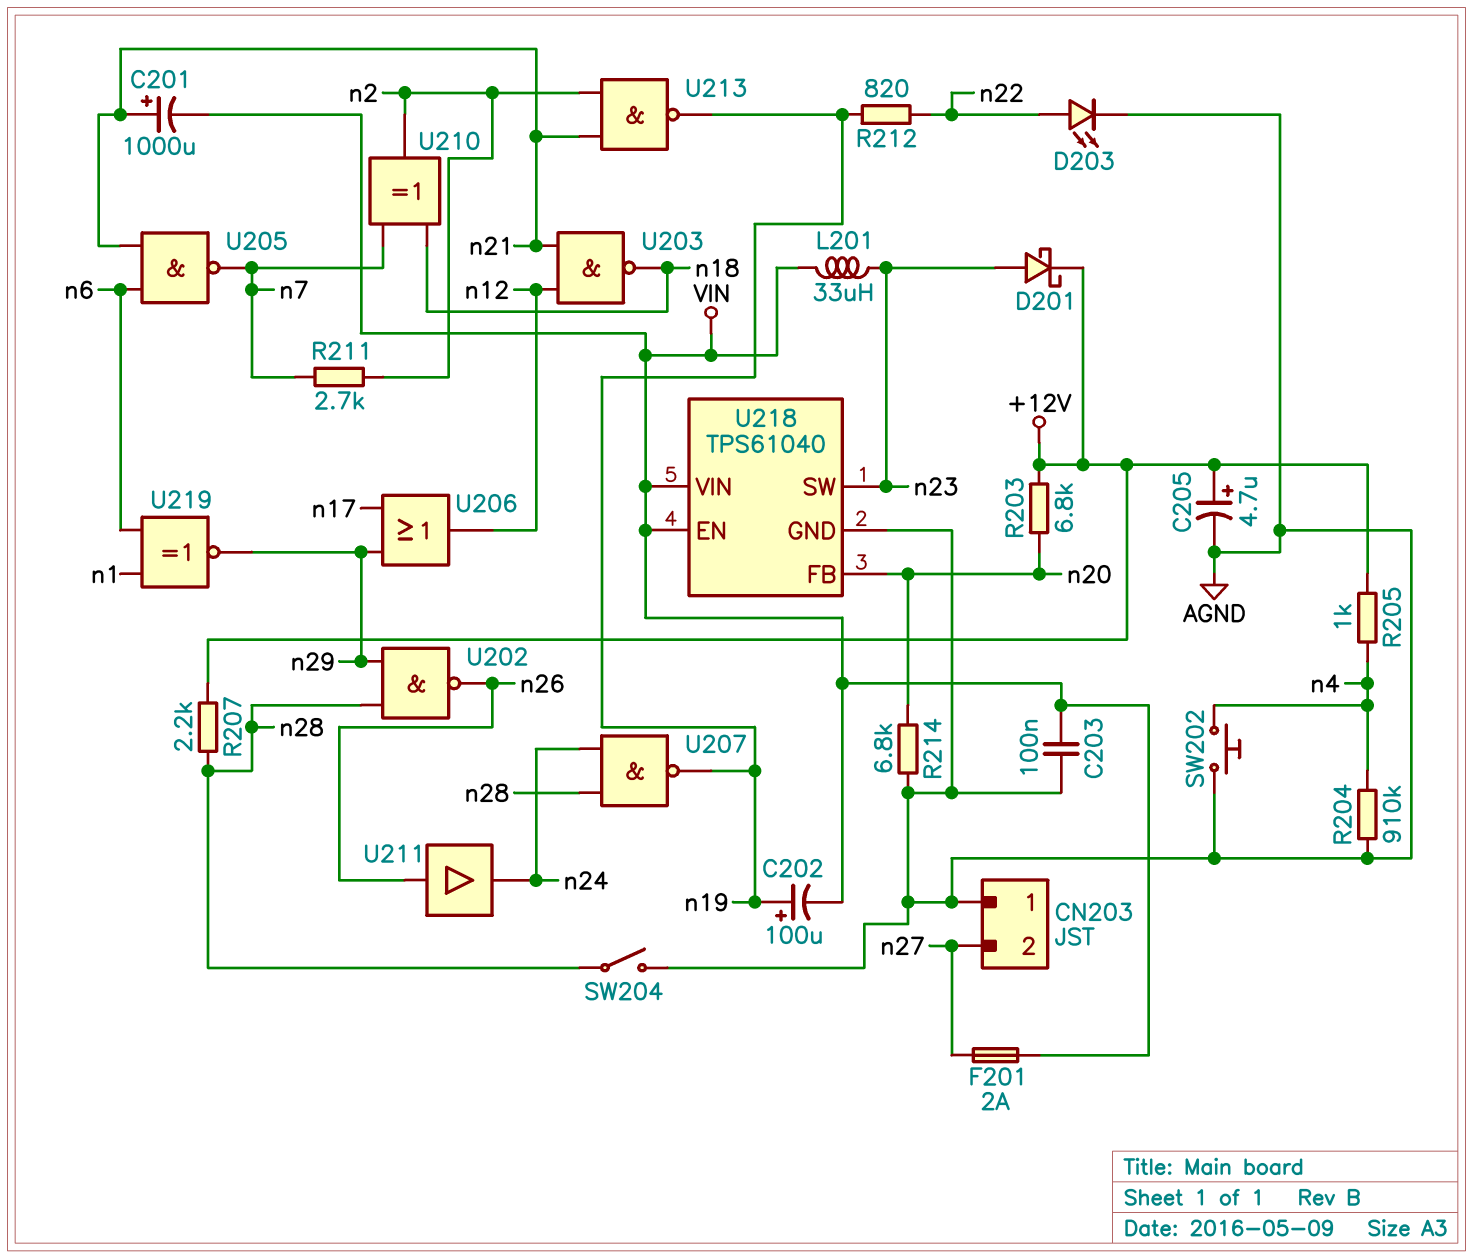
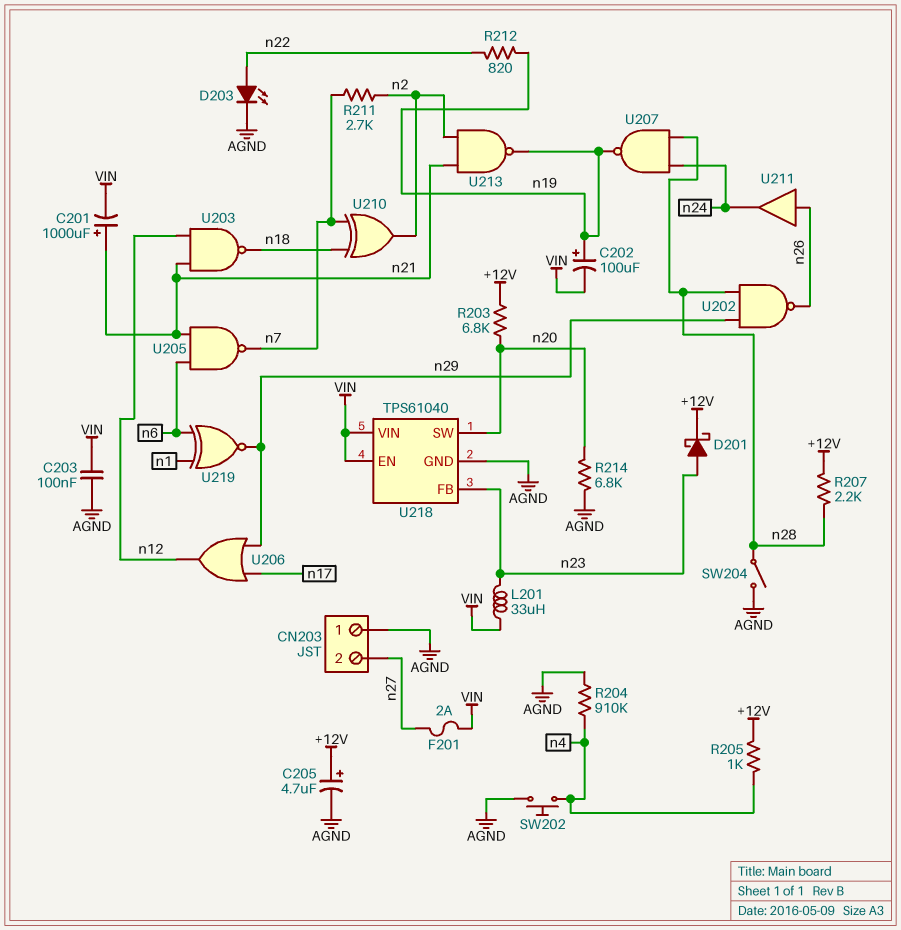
U218 pin FB: n20 -> n23
U218 pin SW: n23 -> n20

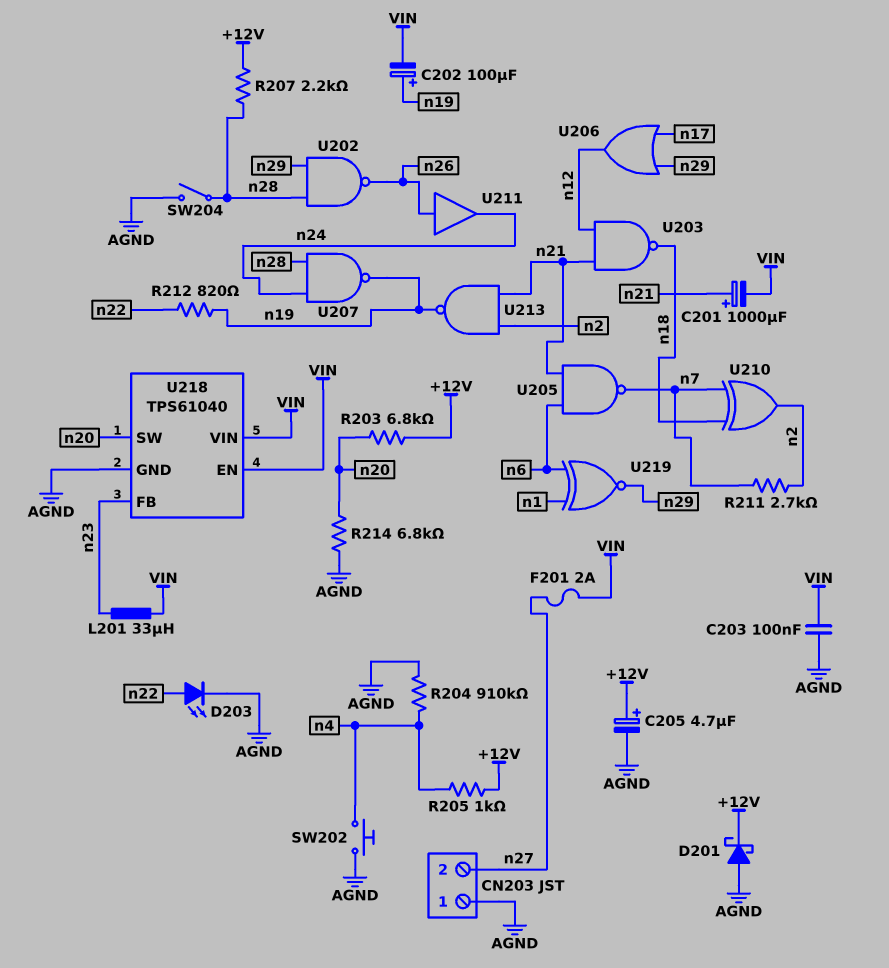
D201: schottky (A n23, K +12V) -> schottky (A AGND, K +12V)

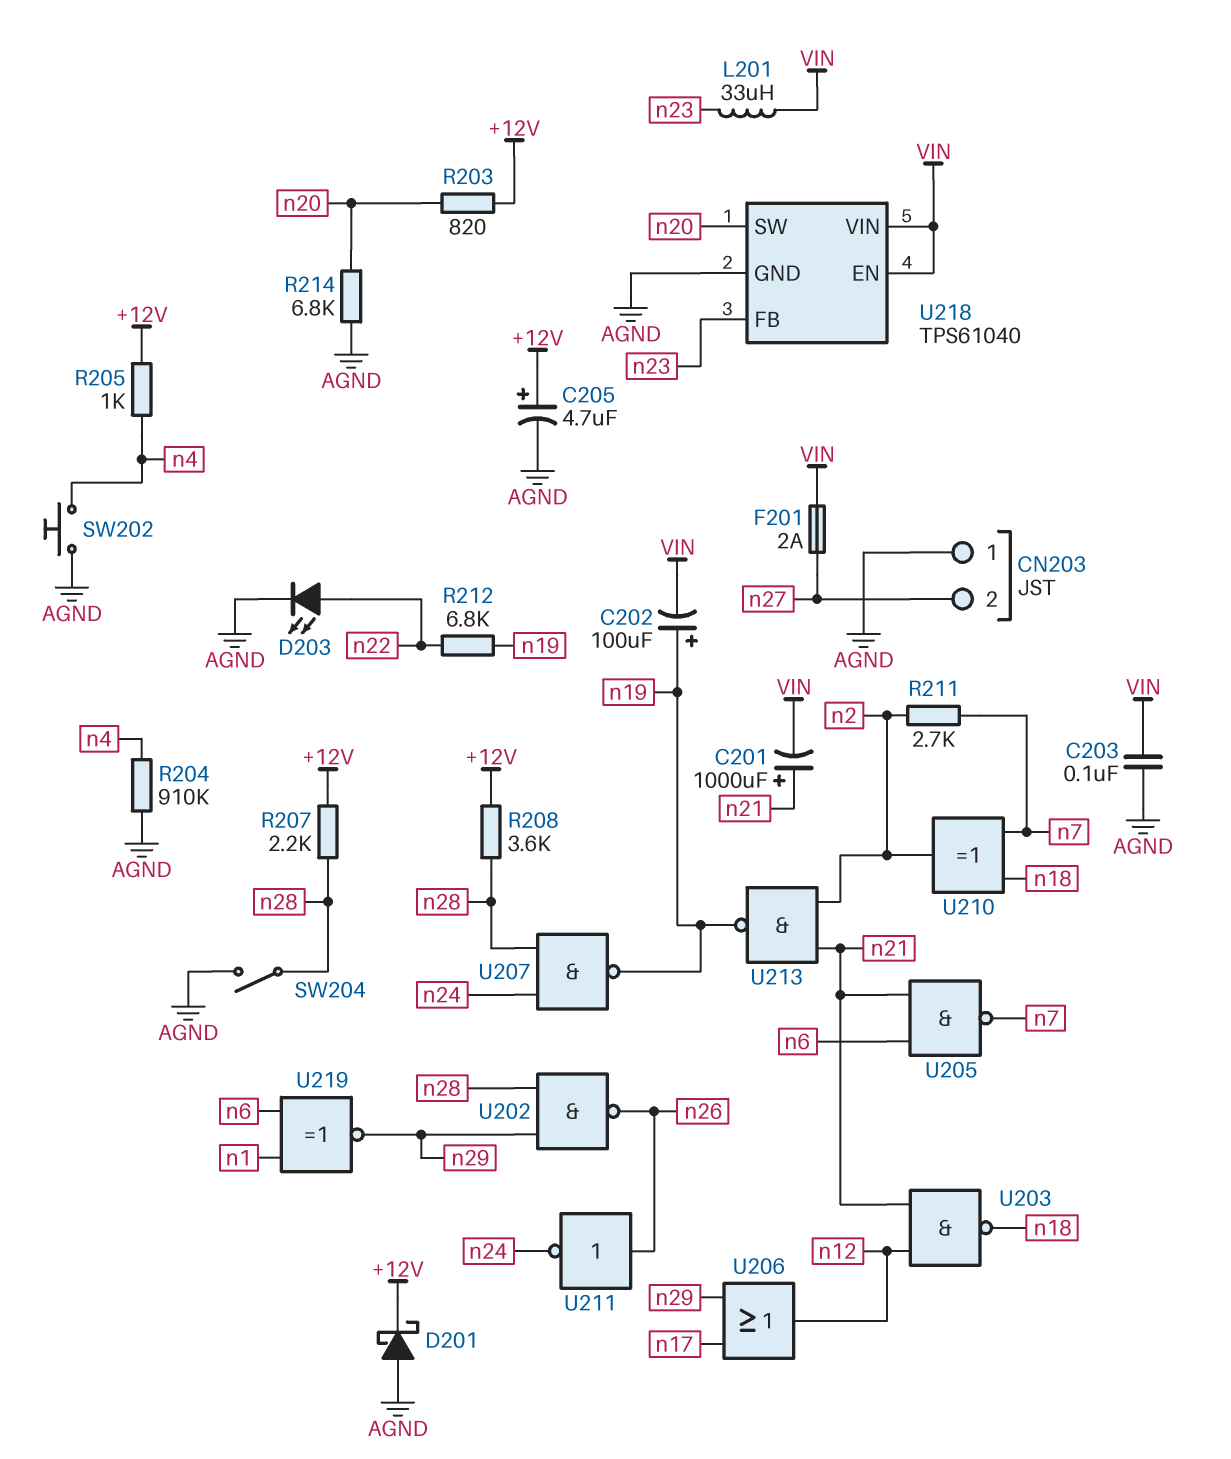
R203: 6.8k (+12V, n20) -> 820 (+12V, n20)
R208: none -> 3.6k (+12V, n28)
R212: 820 (n19, n22) -> 6.8k (n19, n22)
U211: buffer (in n26, out n24) -> NOT (in n26, out n24)

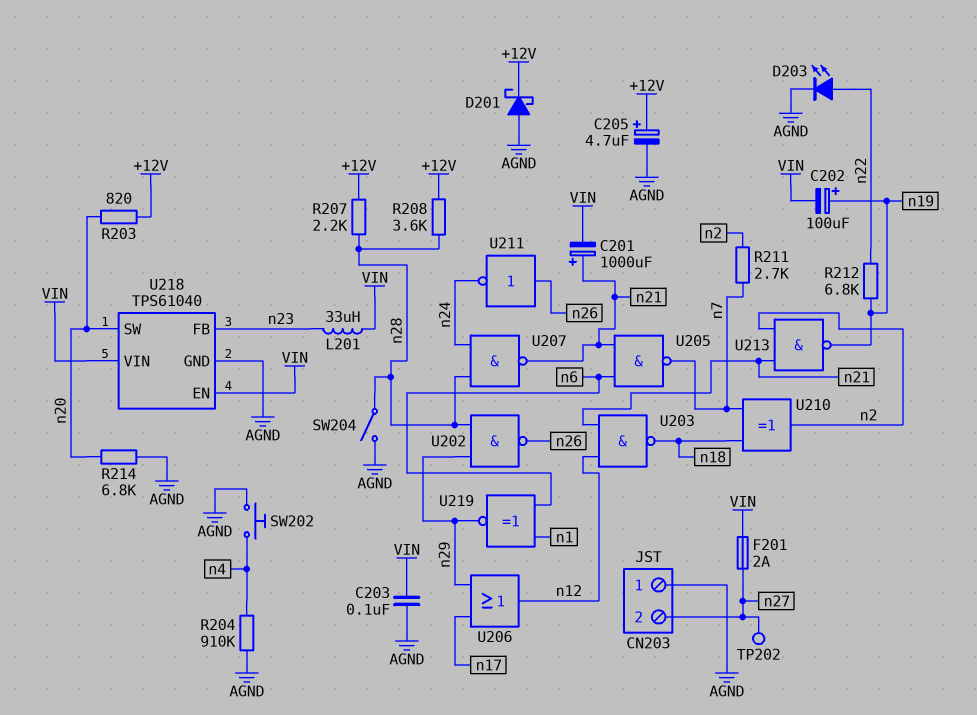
R205: 1k (+12V, n4) -> none
TP202: none -> test point (n27)
U207: NAND (in n24, in n28, out n19) -> NAND (in n24, in n28, out n21)

